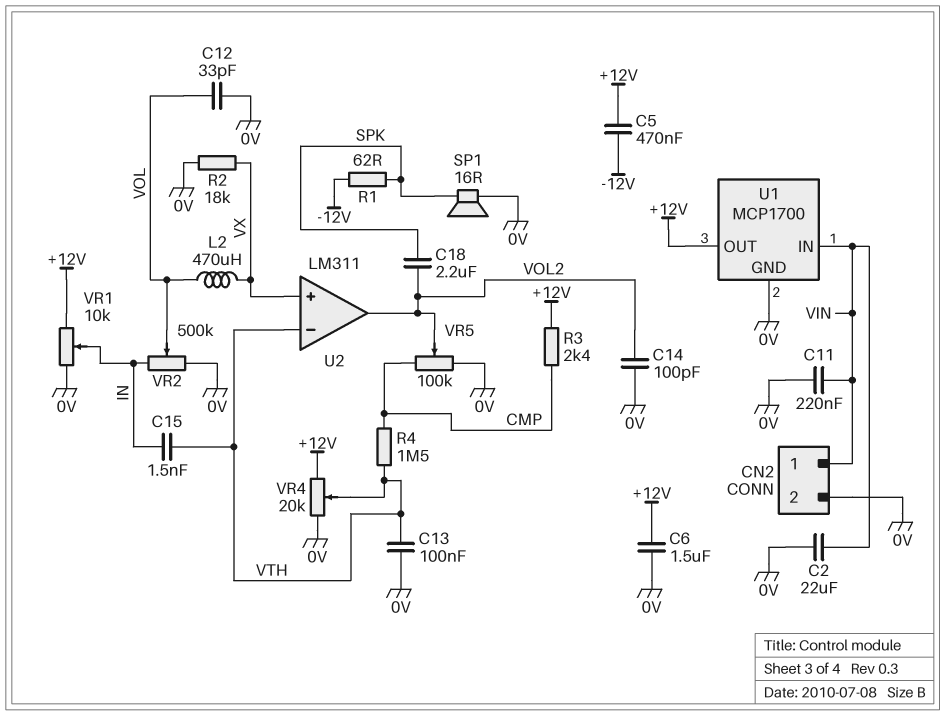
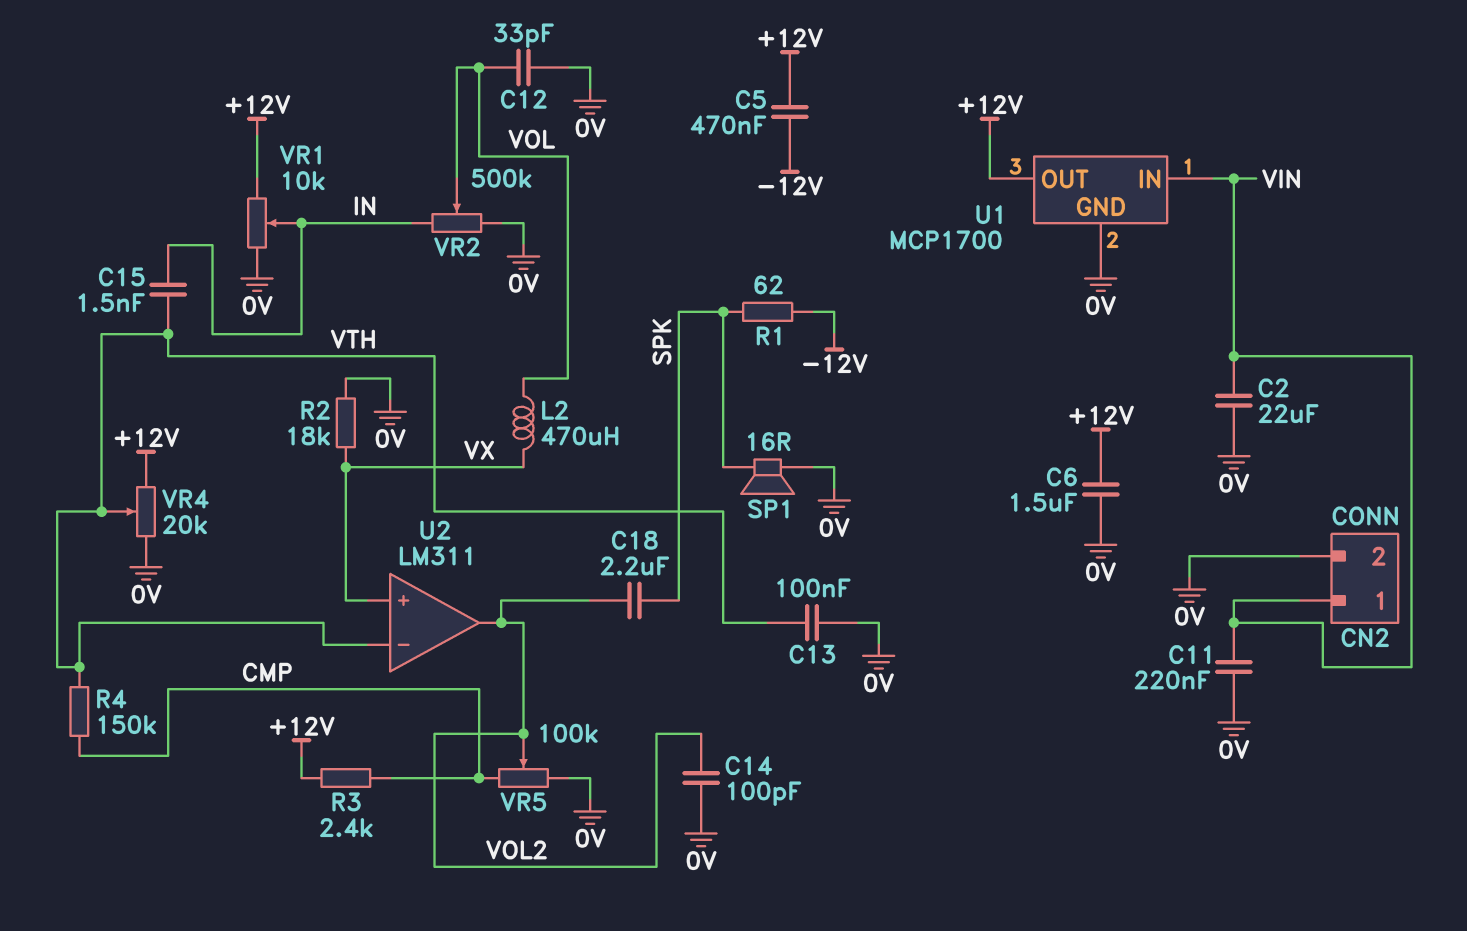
R4: 1.5M (CMP, VTH) -> 150k (CMP, VTH)

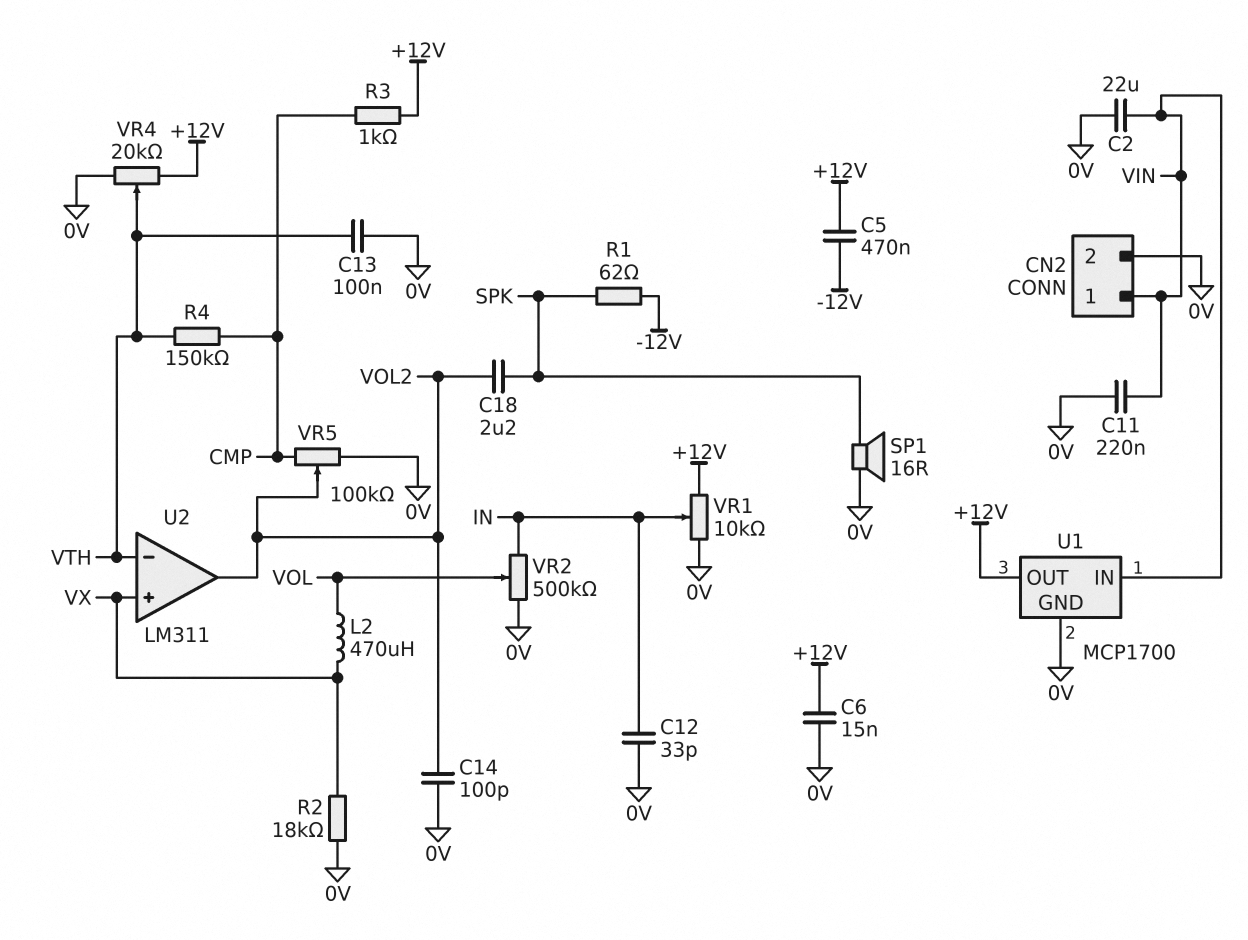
C6: 1.5uF (+12V, 0V) -> 15nF (+12V, 0V)
C12: 33pF (0V, VOL) -> 33pF (0V, IN)
C15: 1.5nF (IN, VTH) -> none
R3: 2.4k (+12V, CMP) -> 1k (+12V, CMP)

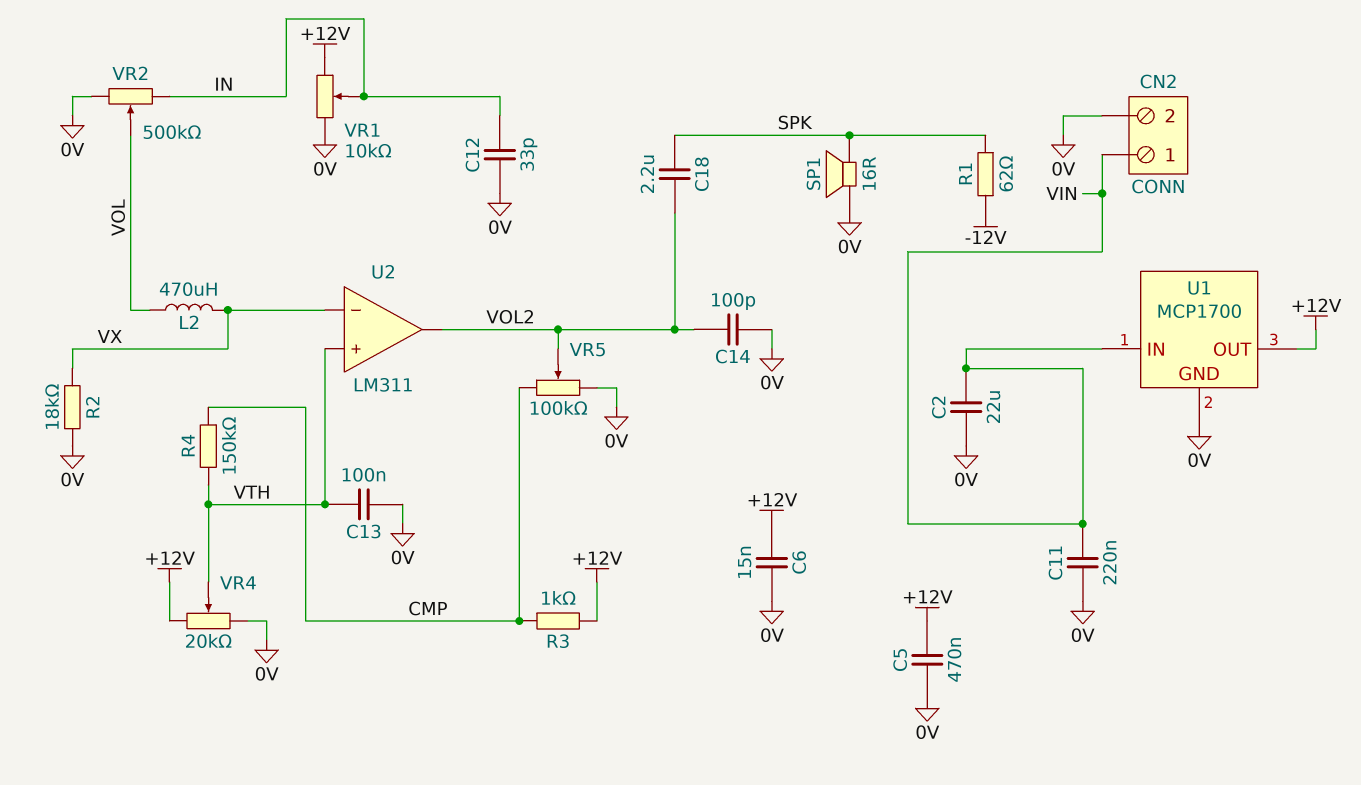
C5: 470nF (+12V, -12V) -> 470nF (+12V, 0V)
U2 pin in+: VX -> VTH
U2 pin in-: VTH -> VX

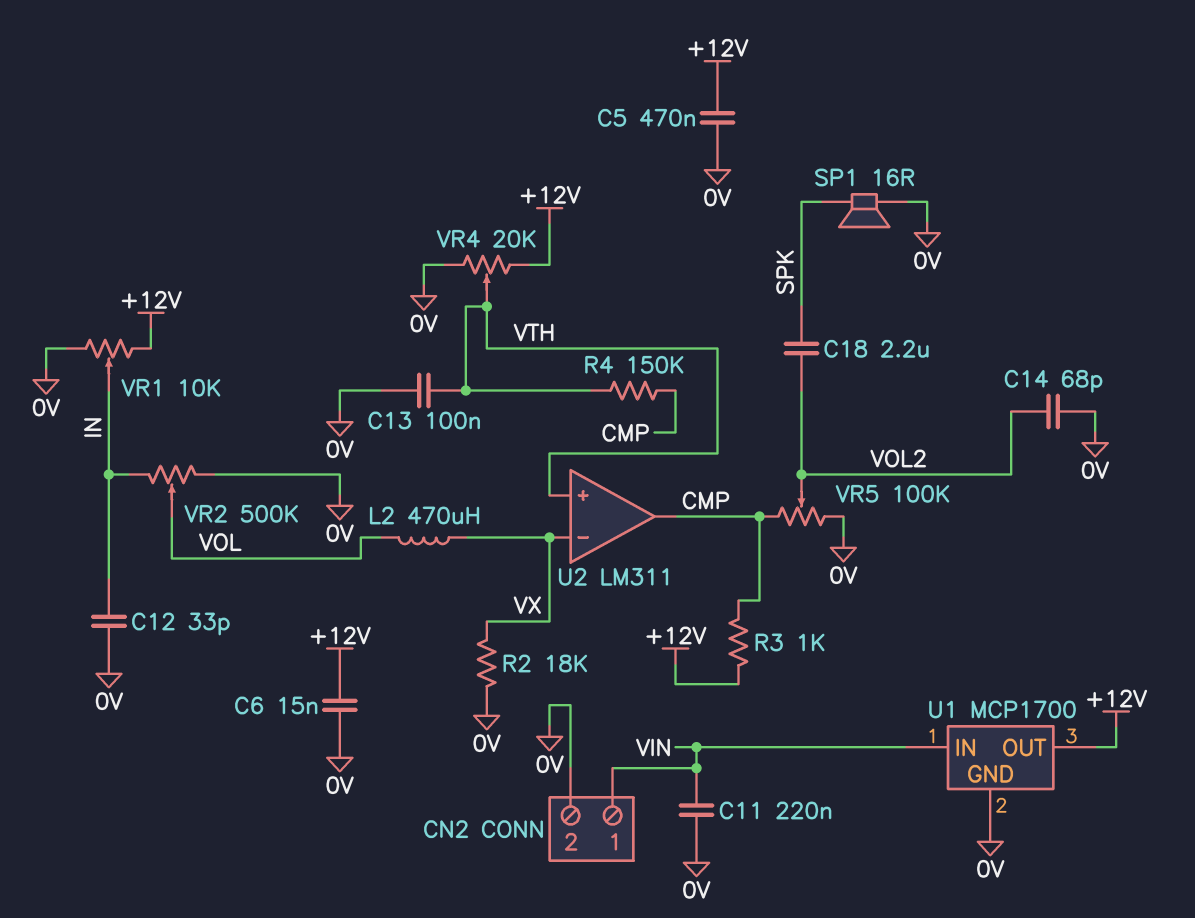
C2: 22uF (0V, VIN) -> none
C14: 100pF (0V, VOL2) -> 68pF (0V, VOL2)
R1: 62 (-12V, SPK) -> none
U2 pin out: VOL2 -> CMP

